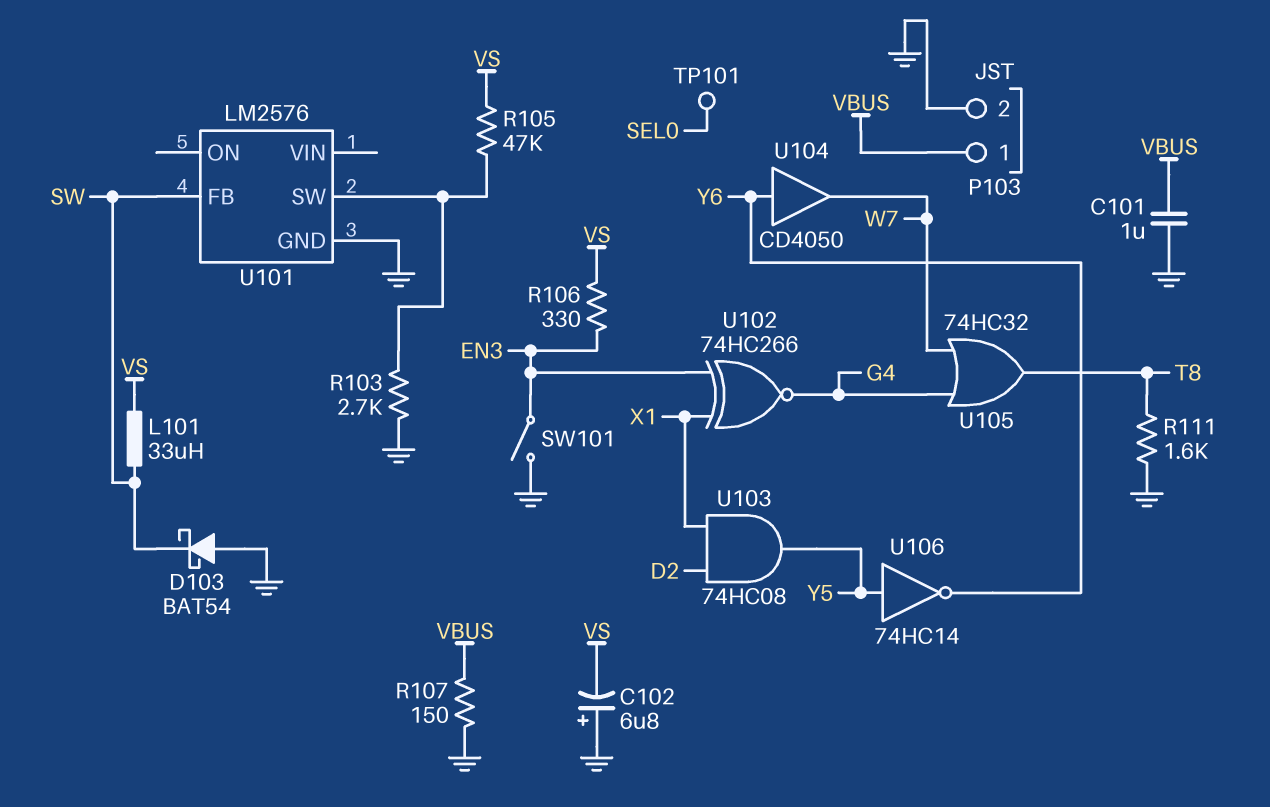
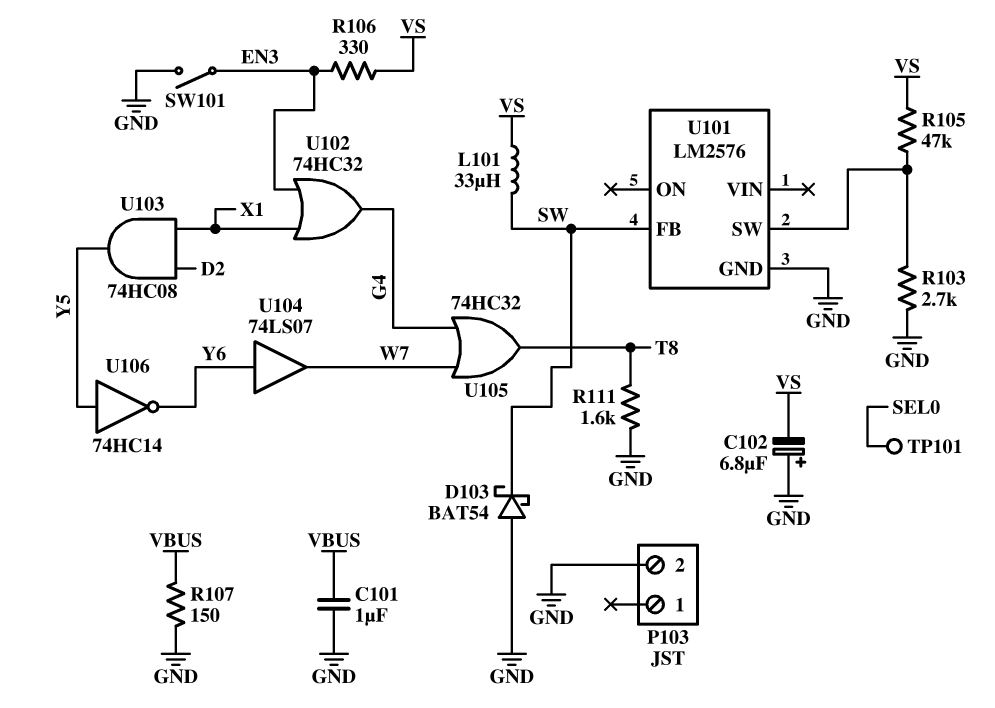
P103 pin 1: VBUS -> none
U102: XNOR 74HC266 (in EN3, in X1, out G4) -> OR 74HC32 (in EN3, in X1, out G4)
U104: buffer CD4050 (in Y6, out W7) -> buffer 74LS07 (in Y6, out W7)

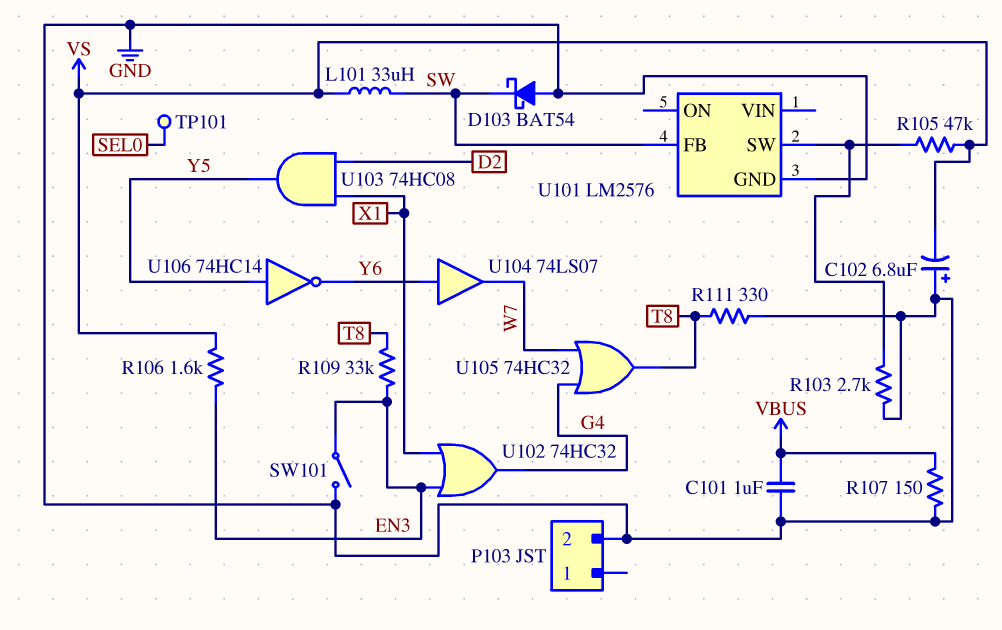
R106: 330 (EN3, VS) -> 1.6k (EN3, VS)
R109: none -> 33k (EN3, T8)
R111: 1.6k (GND, T8) -> 330 (GND, T8)

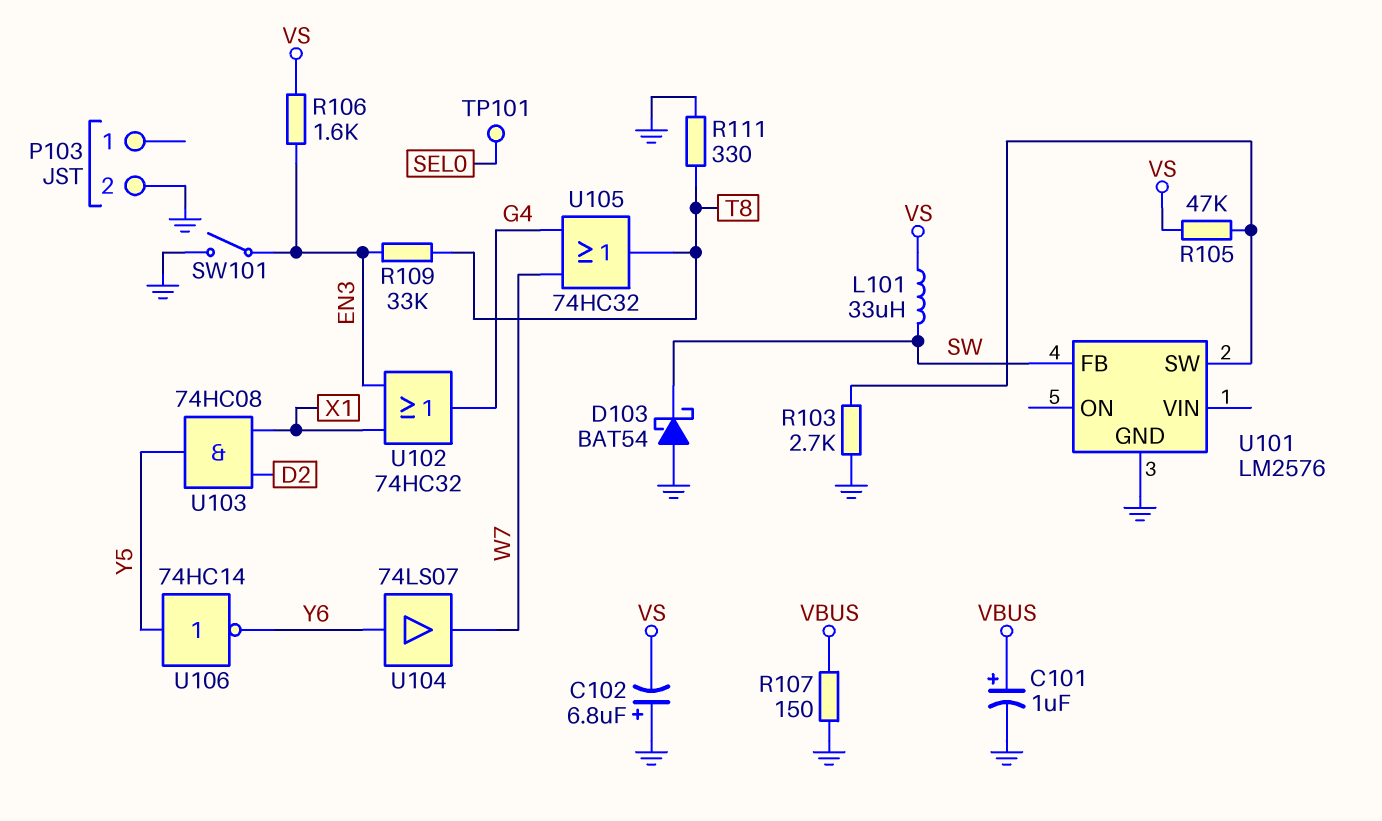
C101: 1uF (GND, VBUS) -> 1uF (plus VBUS, minus GND)

